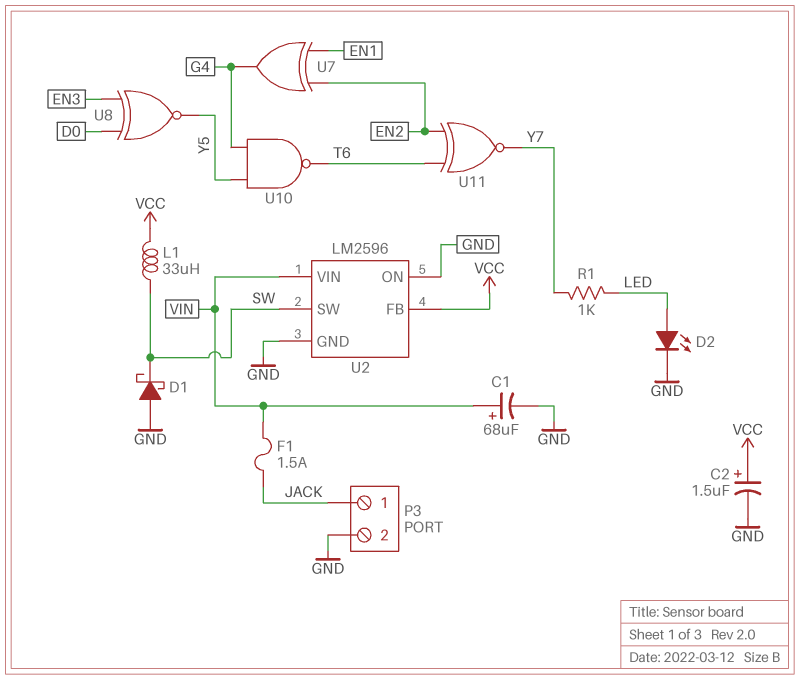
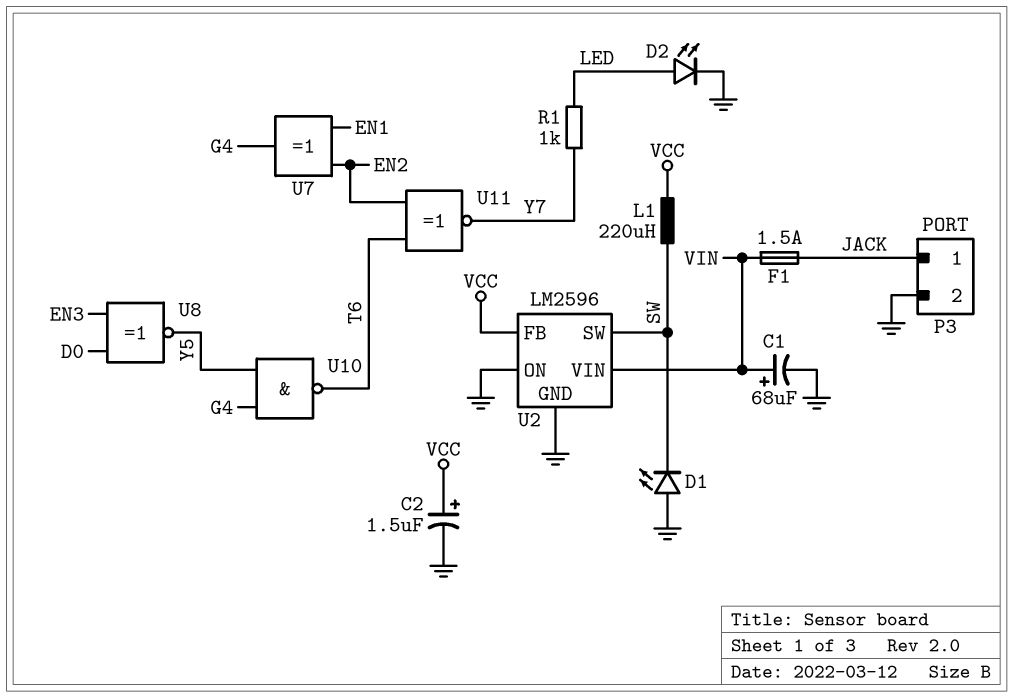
D1: schottky (A GND, K SW) -> LED (A GND, K SW)
L1: 33uH (SW, VCC) -> 220uH (SW, VCC)

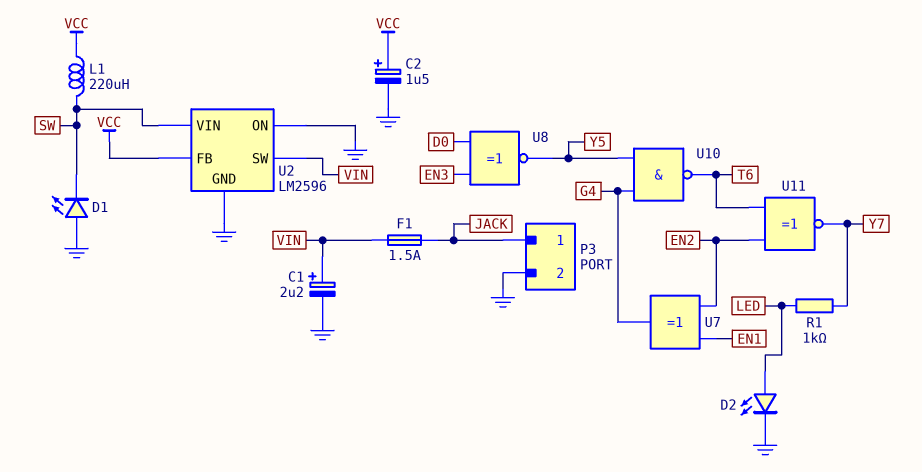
C1: 68uF (plus VIN, minus GND) -> 2.2uF (plus VIN, minus GND)
U2 pin SW: SW -> VIN
U2 pin VIN: VIN -> SW

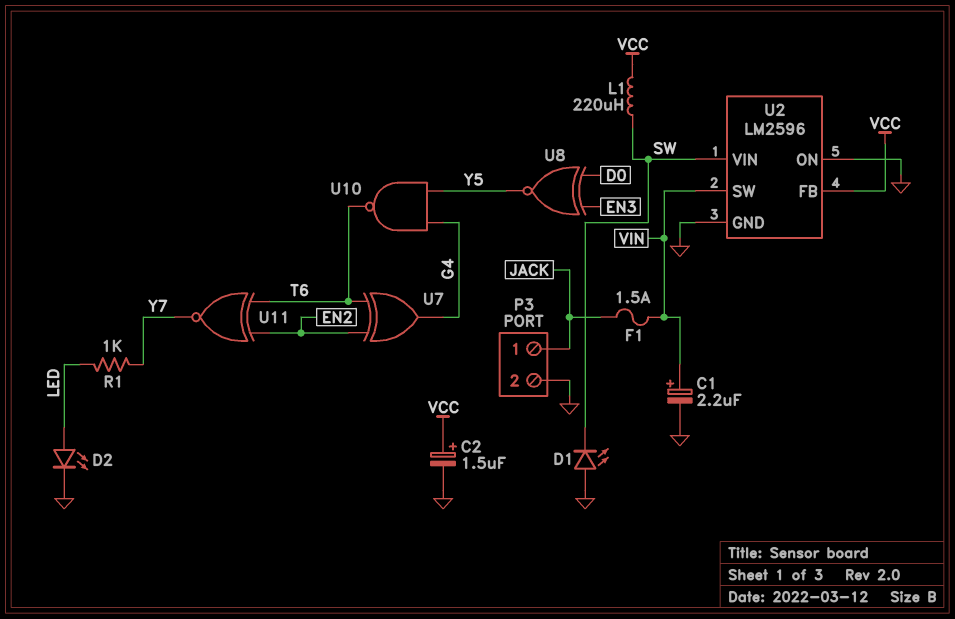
U7: XOR (in EN1, in EN2, out G4) -> XOR (in EN2, in T6, out G4)

